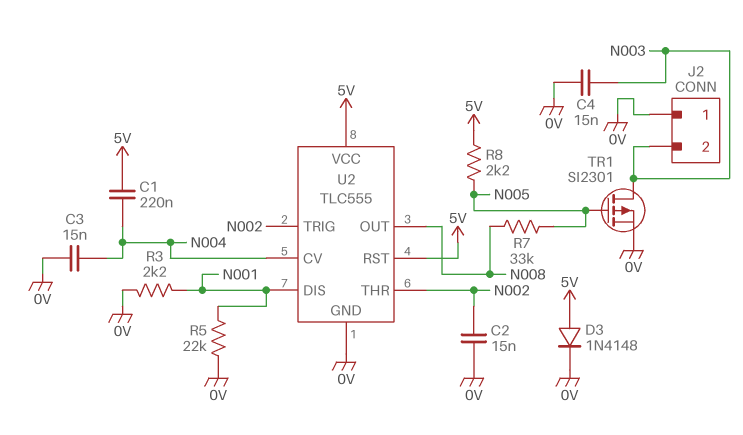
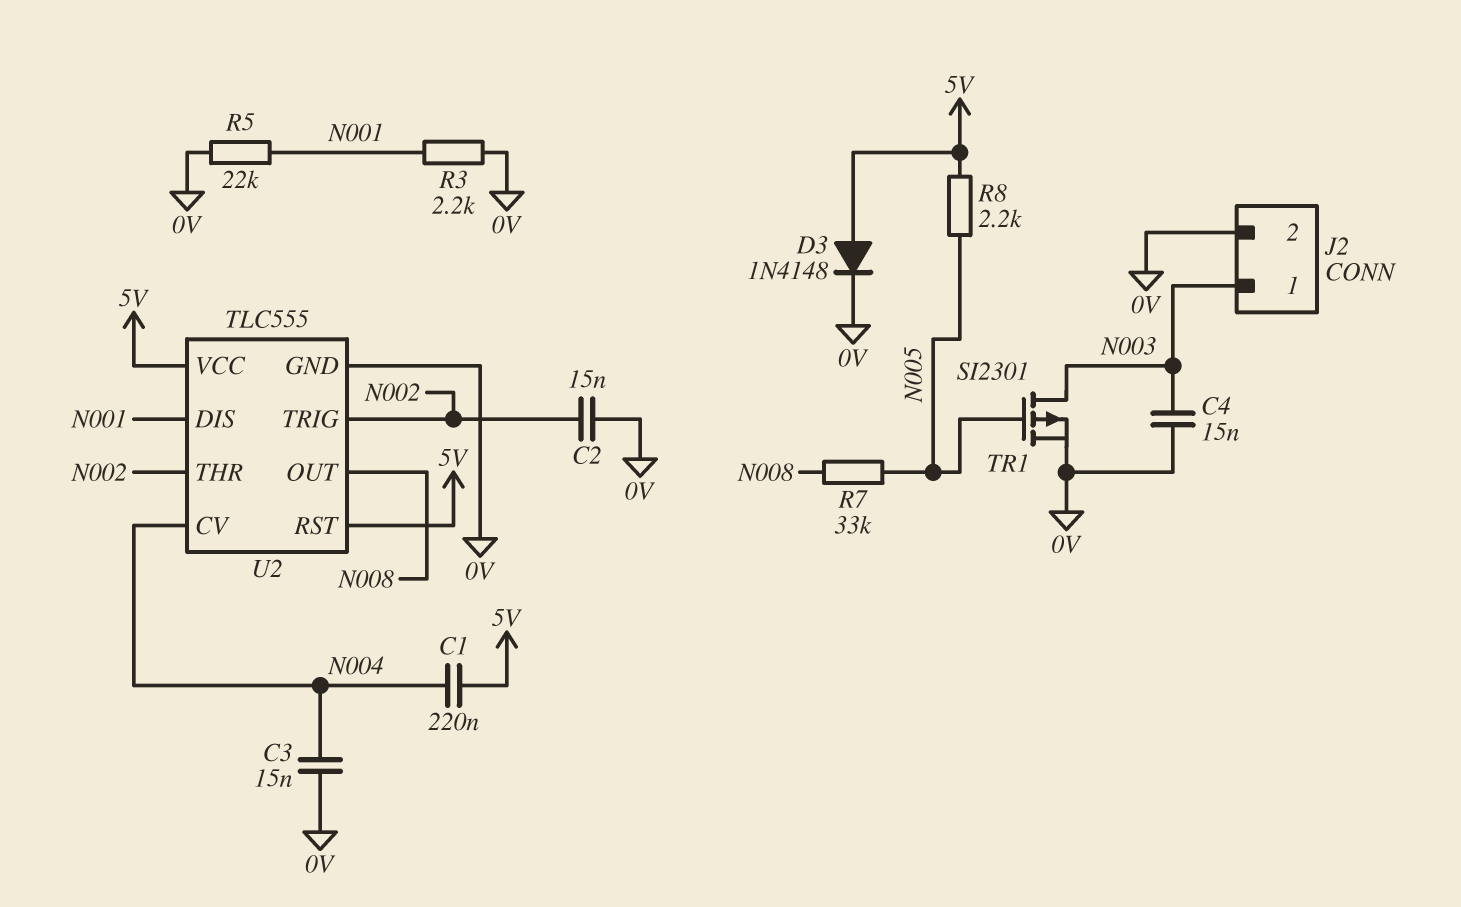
J2 pin 1: 0V -> N003
J2 pin 2: N003 -> 0V

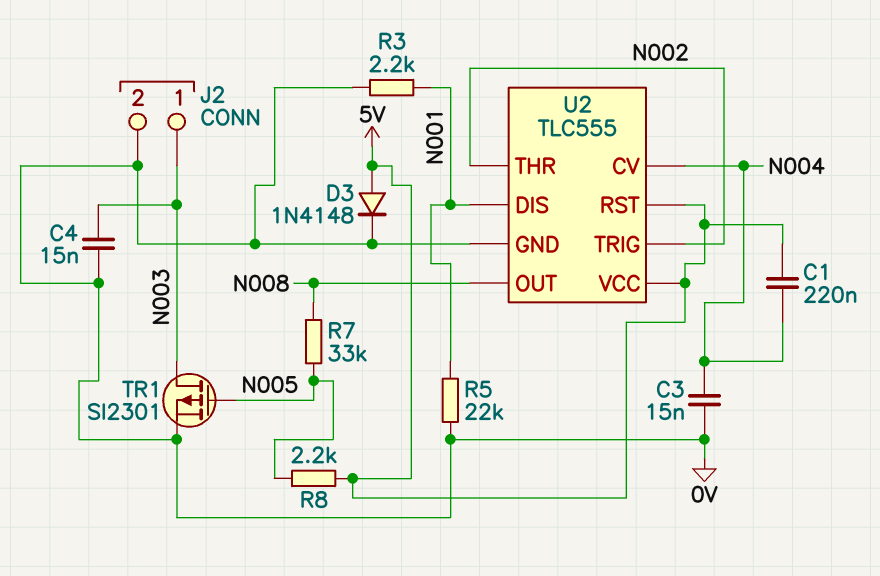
C2: 15nF (0V, N002) -> none

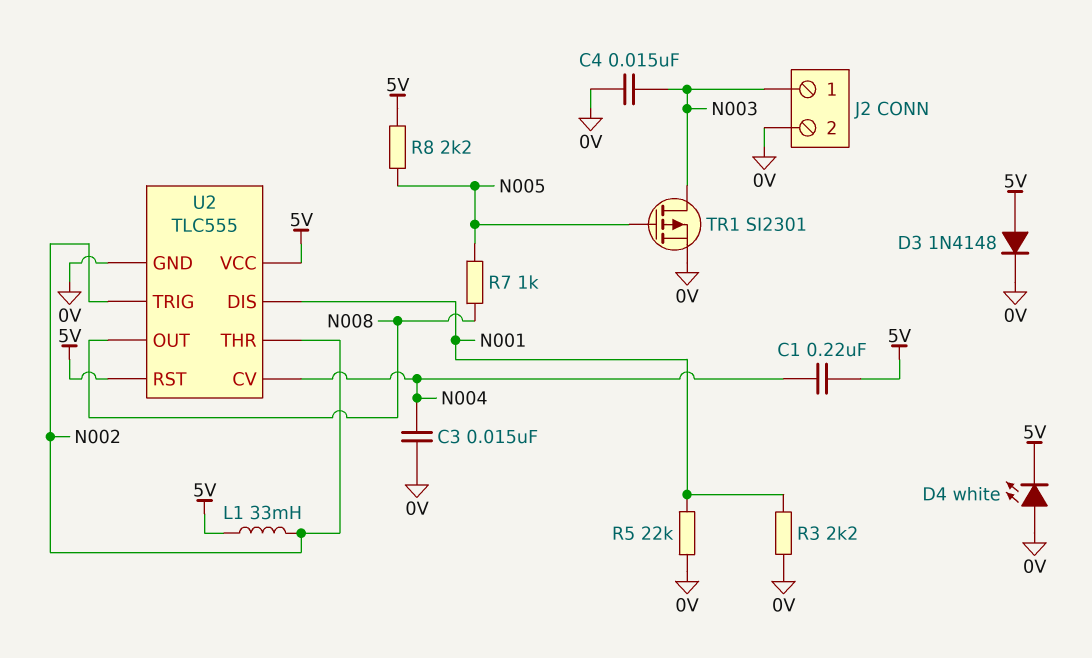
D4: none -> LED white (A 0V, K 5V)
L1: none -> 33mH (5V, N002)
R7: 33k (N005, N008) -> 1k (N005, N008)

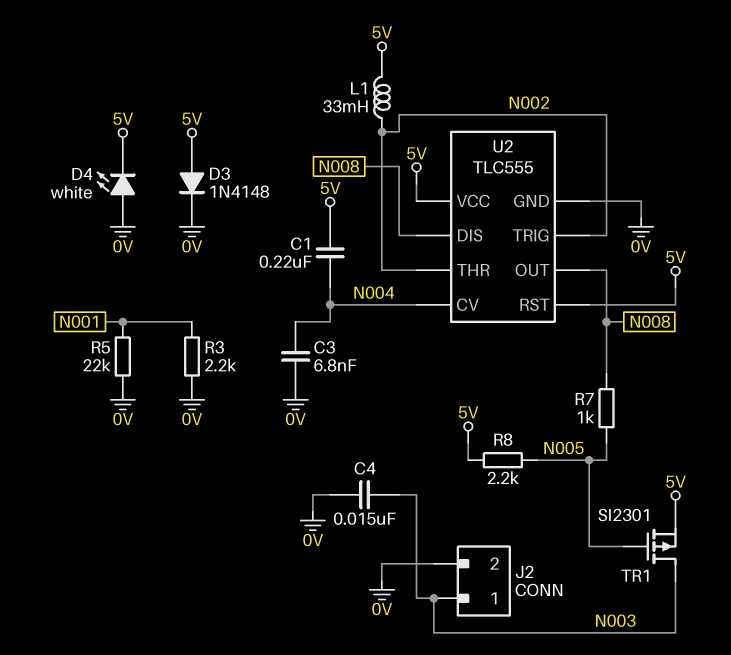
C3: 15nF (0V, N004) -> 6.8nF (0V, N004)
TR1: PMOS SI2301 (G N005, D N003, S 0V) -> PMOS SI2301 (G N005, D N003, S 5V)
U2 pin DIS: N001 -> N008

